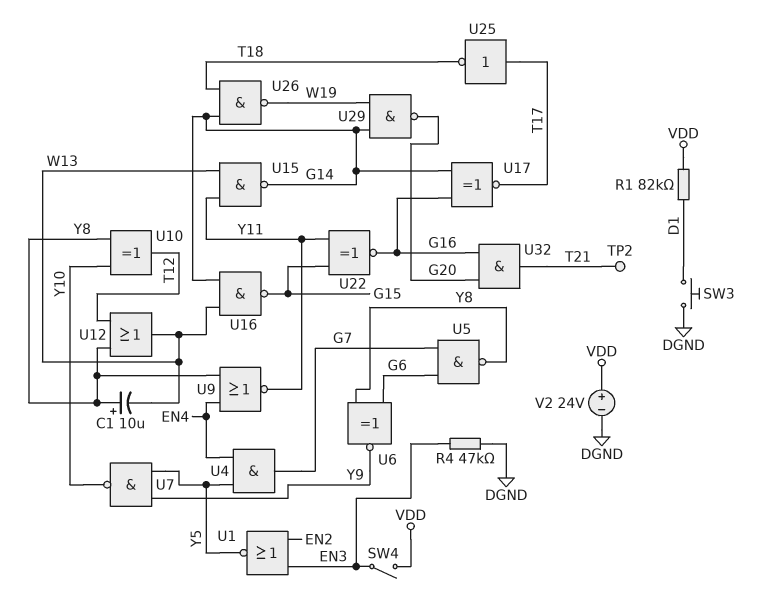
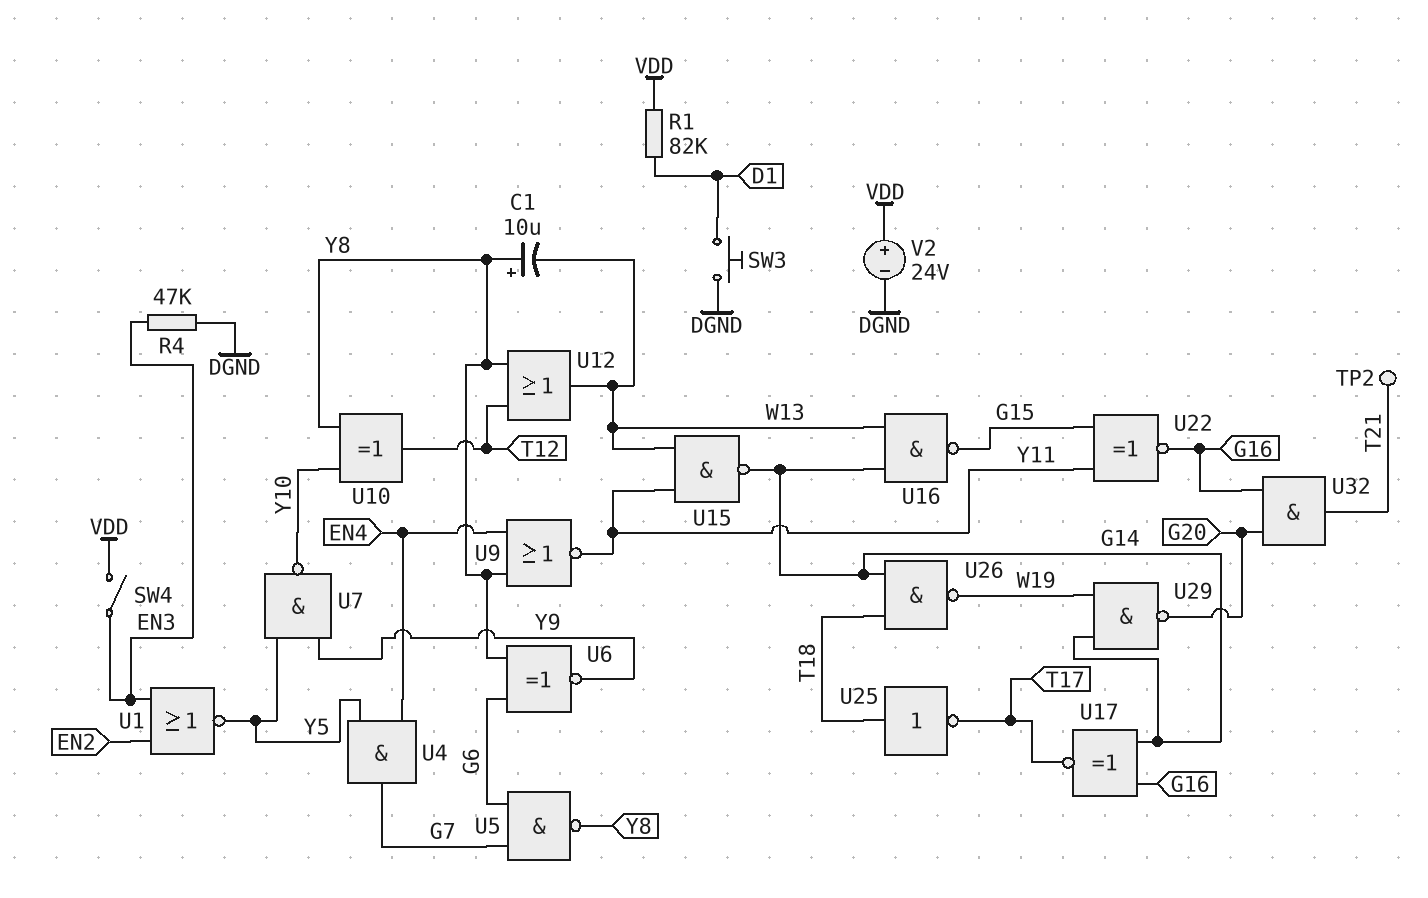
U25: NOT (in T17, out T18) -> NOT (in T18, out T17)

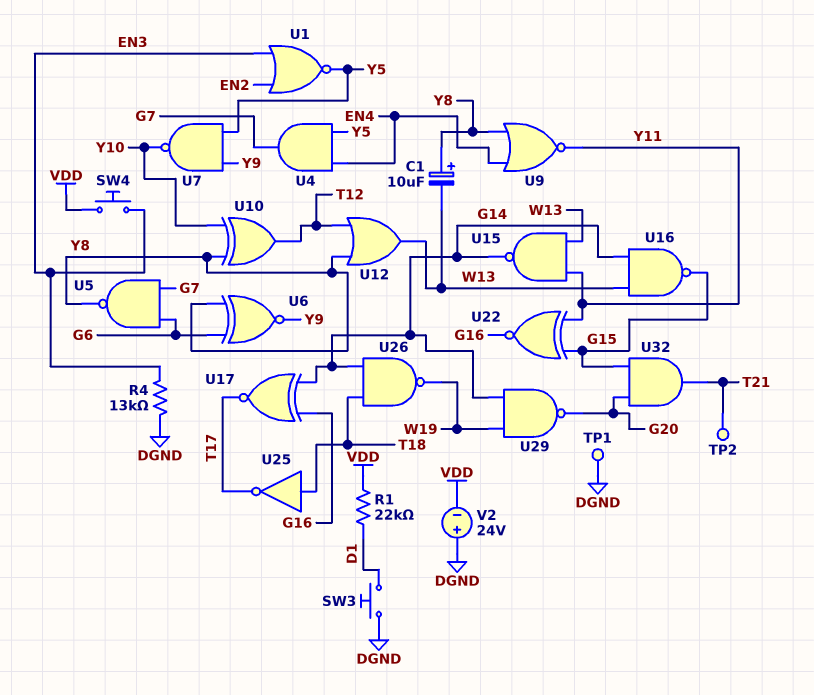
R1: 82k (D1, VDD) -> 22k (D1, VDD)
R4: 47k (DGND, EN3) -> 13k (DGND, EN3)
SW4: switch (EN3, VDD) -> button (EN3, VDD)
TP1: none -> test point (DGND)
U32: AND (in G16, in G20, out T21) -> AND (in G15, in G20, out T21)
V2: 24V (plus VDD, minus DGND) -> 24V (plus DGND, minus VDD)

